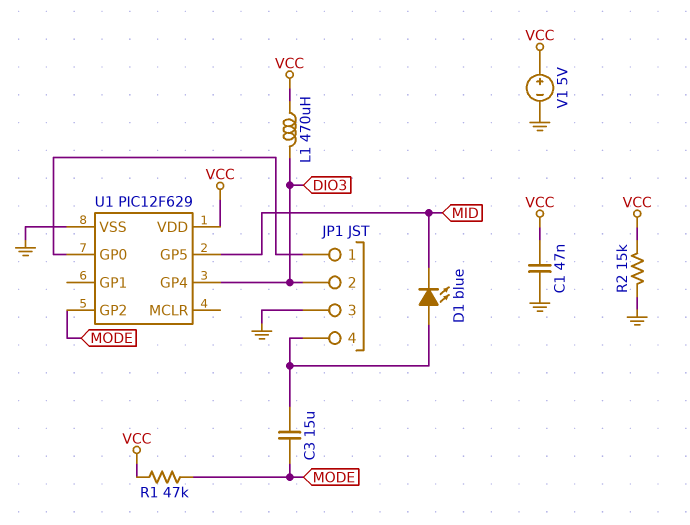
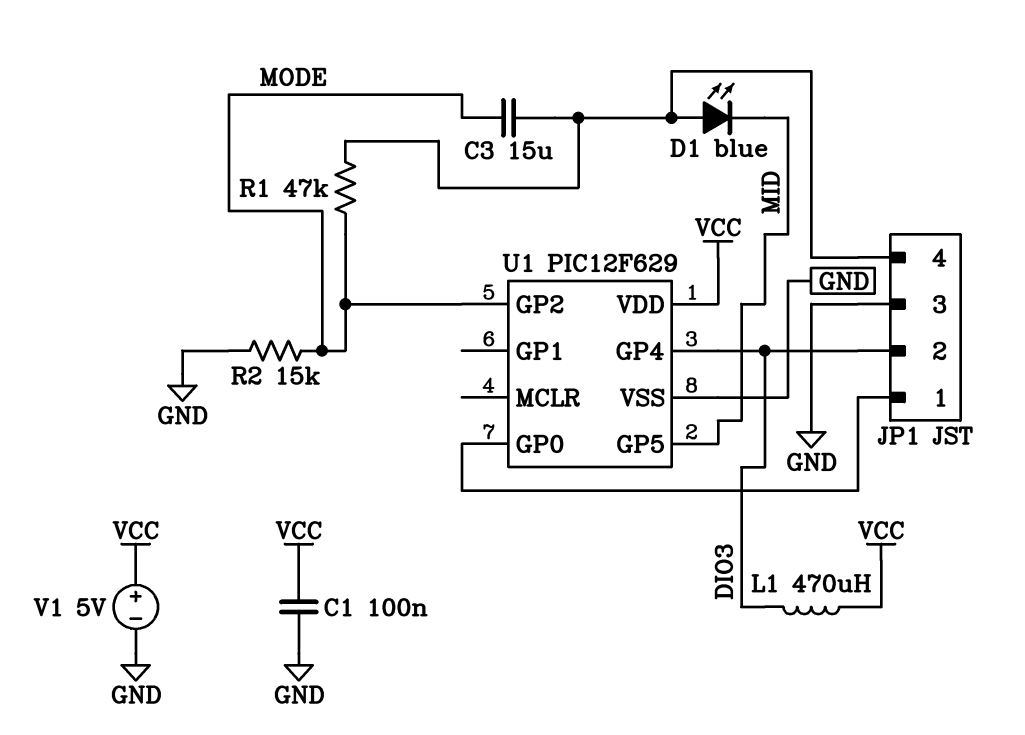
C1: 47nF (GND, VCC) -> 100nF (GND, VCC)
R1: 47k (MODE, VCC) -> 47k (JP1/4, MODE)
R2: 15k (GND, VCC) -> 15k (GND, MODE)

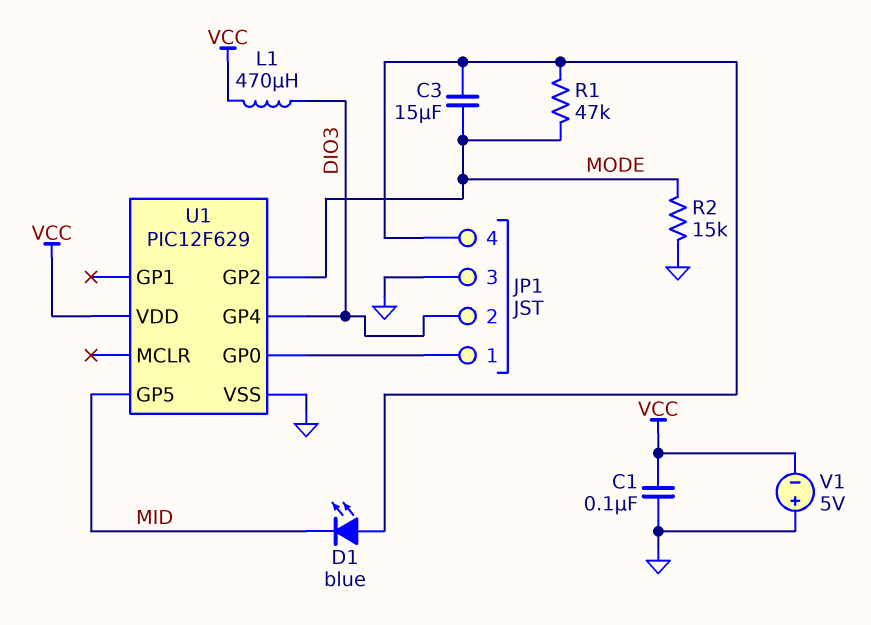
V1: 5V (plus VCC, minus GND) -> 5V (plus GND, minus VCC)

